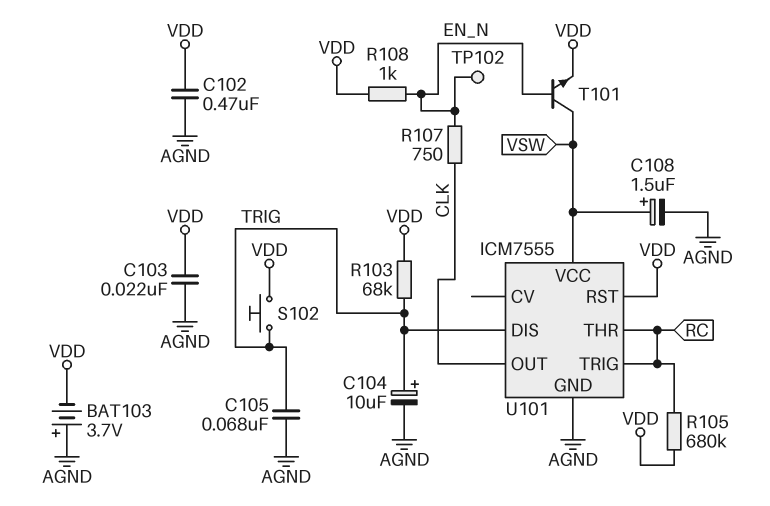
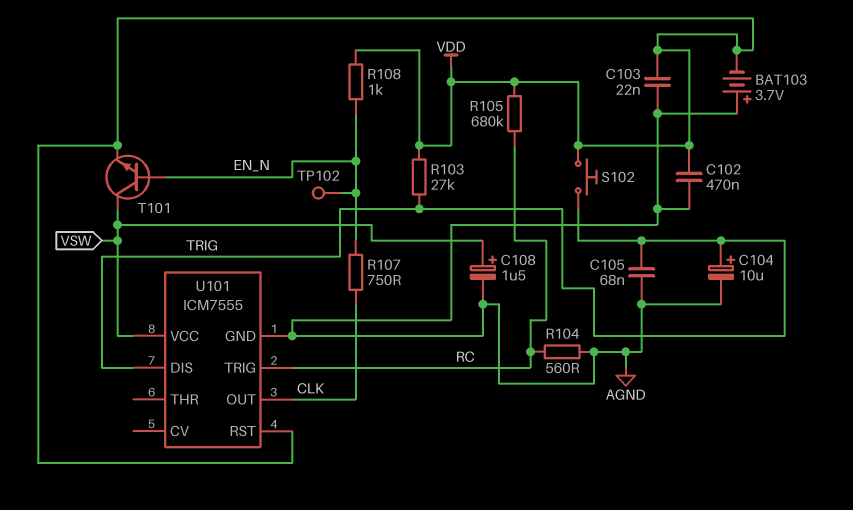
R103: 68k (TRIG, VDD) -> 27k (TRIG, VDD)
R104: none -> 560 (AGND, RC)
U101 pin THR: RC -> none

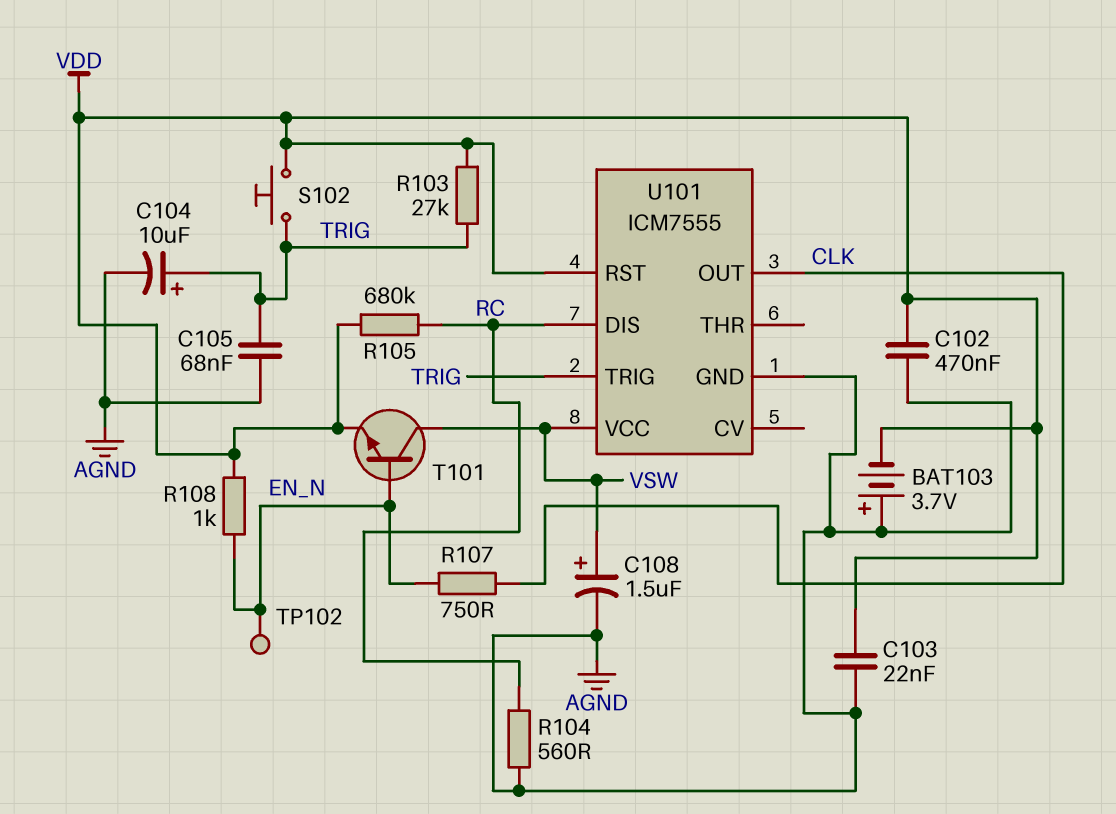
U101 pin DIS: TRIG -> RC
U101 pin TRIG: RC -> TRIG

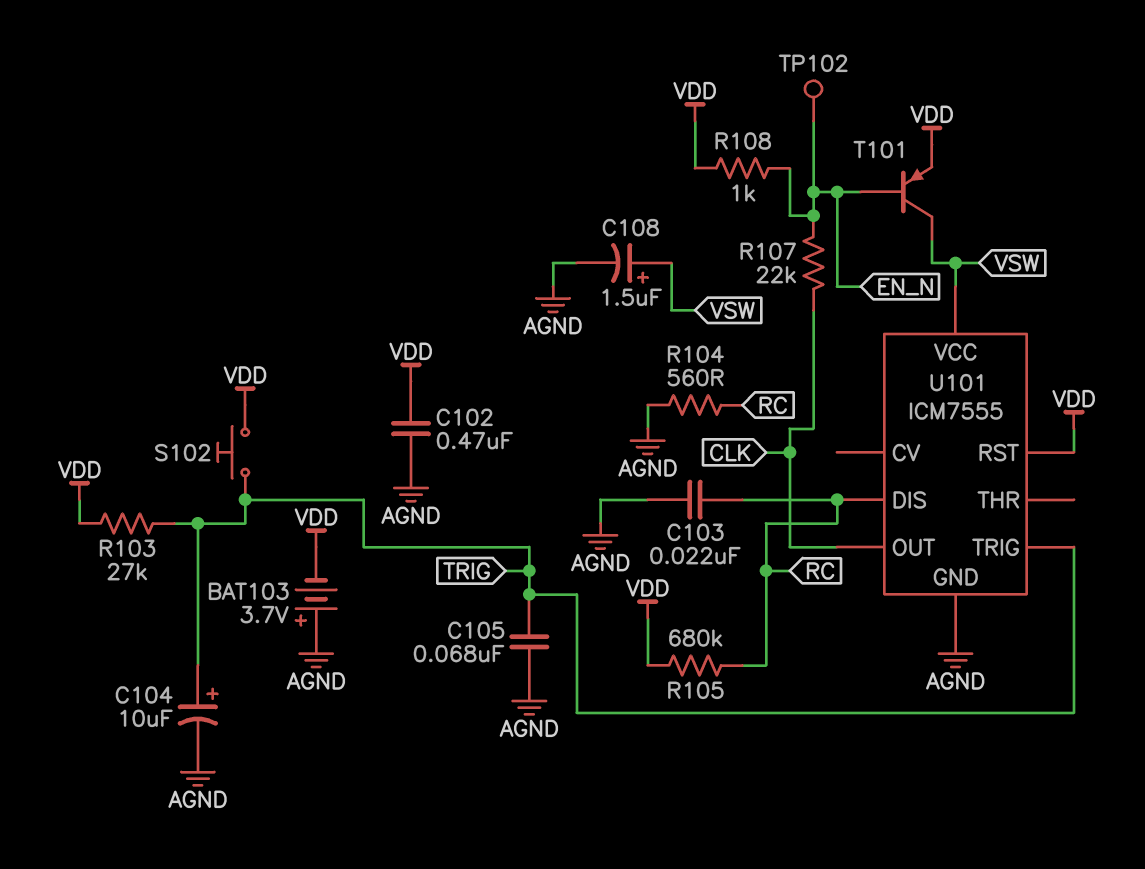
C103: 22nF (AGND, VDD) -> 22nF (AGND, RC)
R107: 750 (CLK, EN_N) -> 22k (CLK, EN_N)
T101: NPN (B EN_N, C VSW, E VDD) -> PNP (B EN_N, C VSW, E VDD)

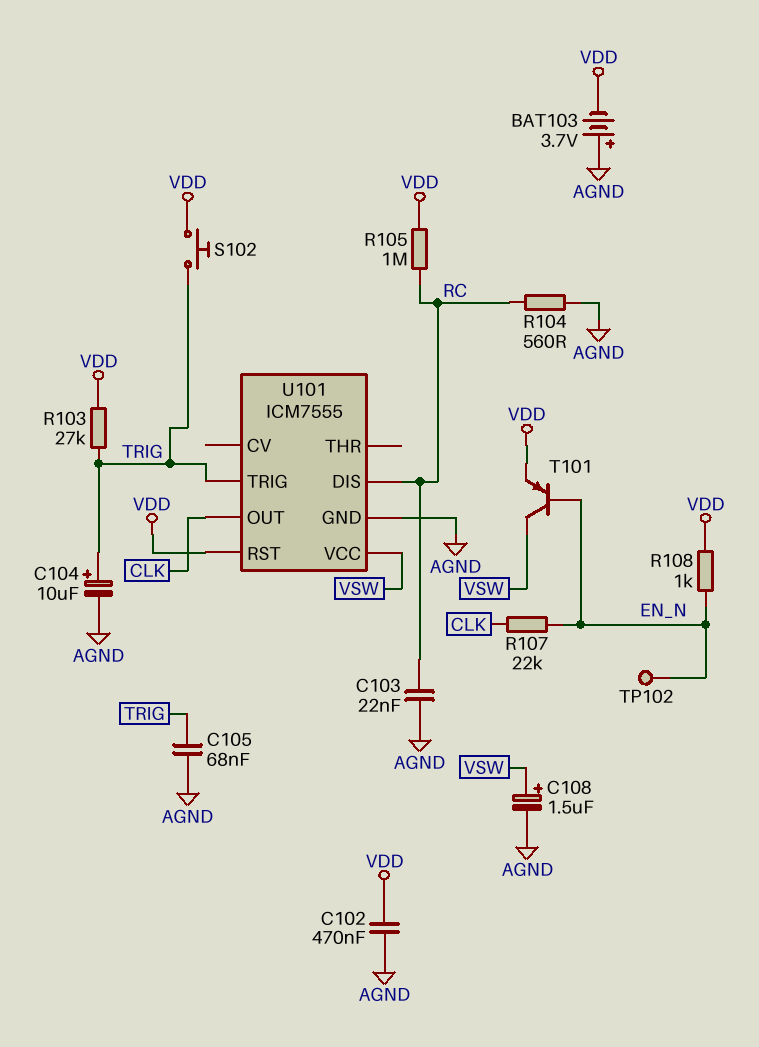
R105: 680k (RC, VDD) -> 1M (RC, VDD)

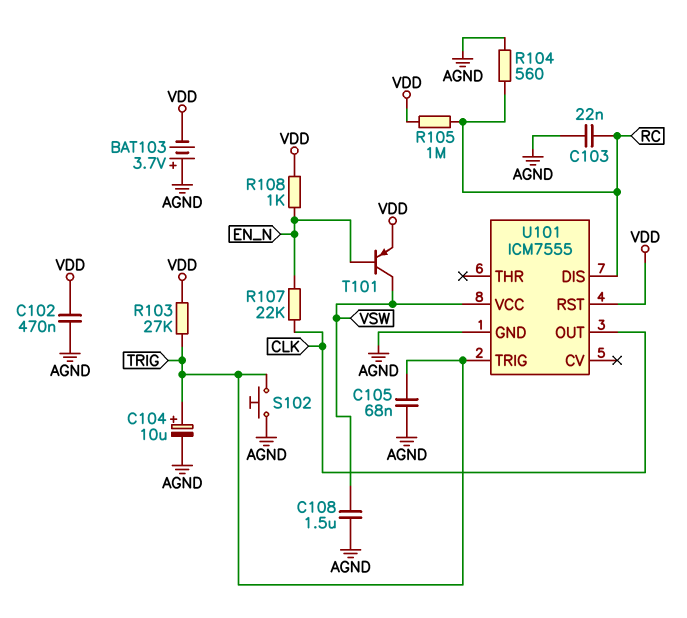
C108: 1.5uF (plus VSW, minus AGND) -> 1.5uF (AGND, VSW)
S102: button (TRIG, VDD) -> button (AGND, TRIG)
TP102: test point (EN_N) -> none

